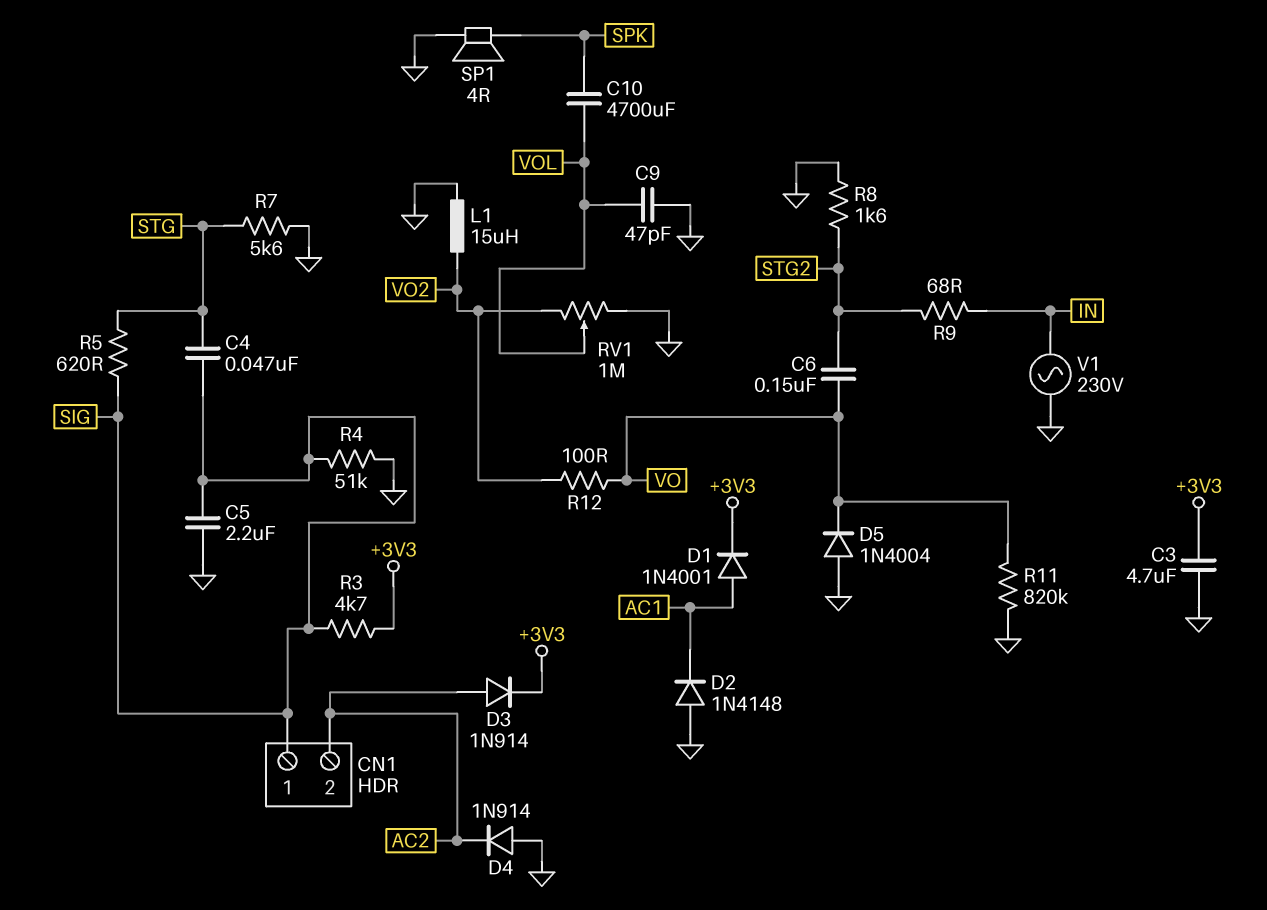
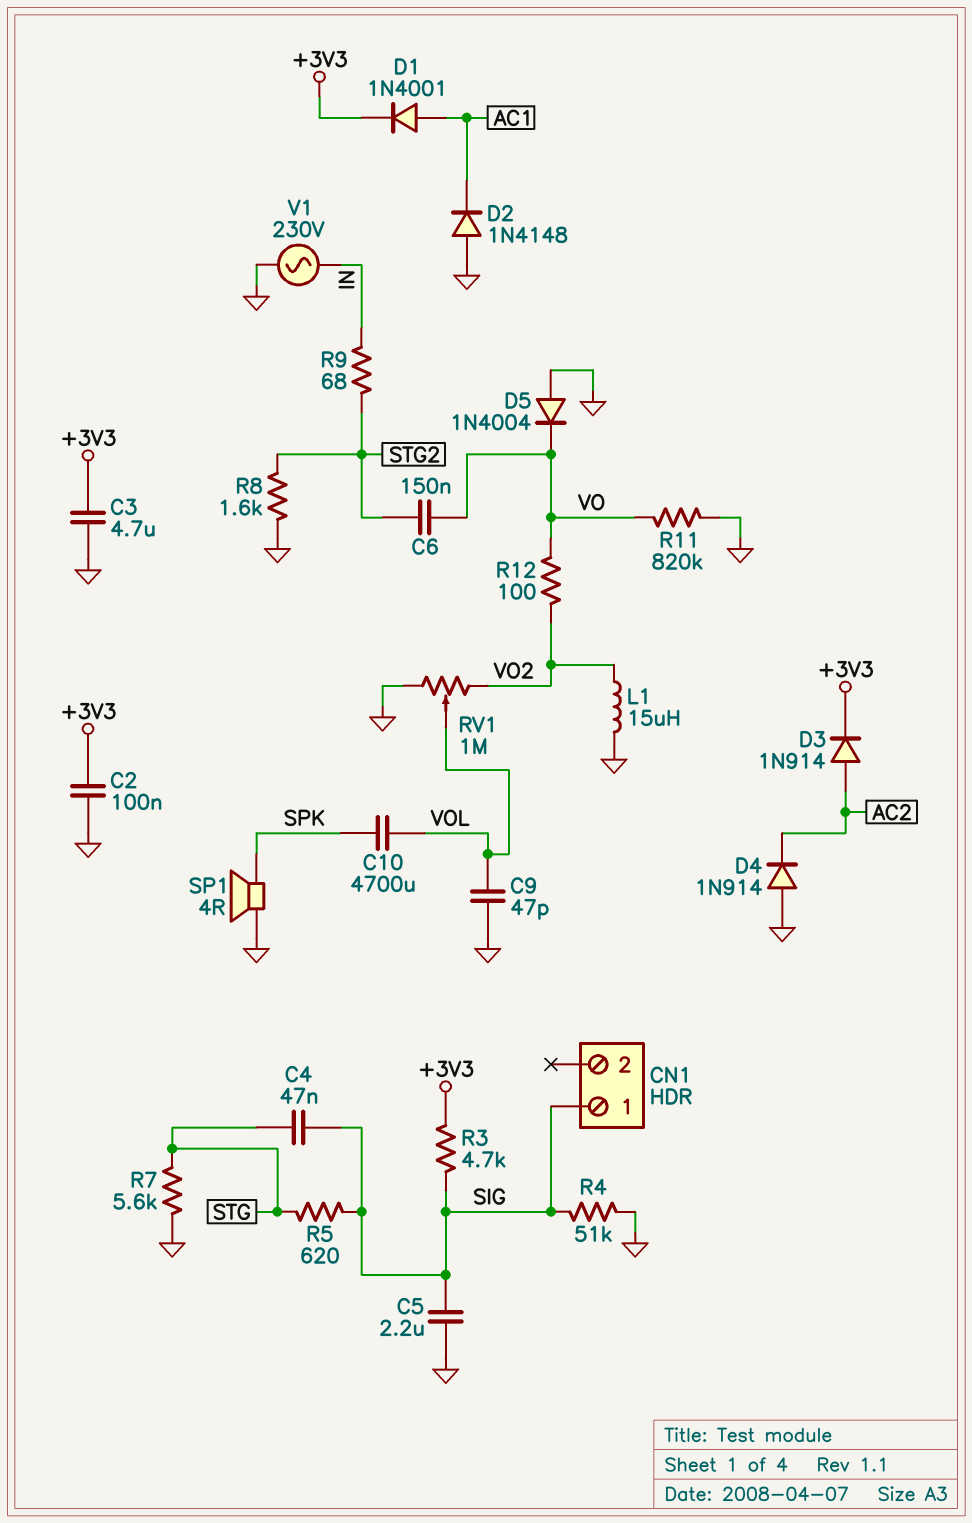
C2: none -> 100nF (+3V3, GND)
CN1 pin 2: AC2 -> none

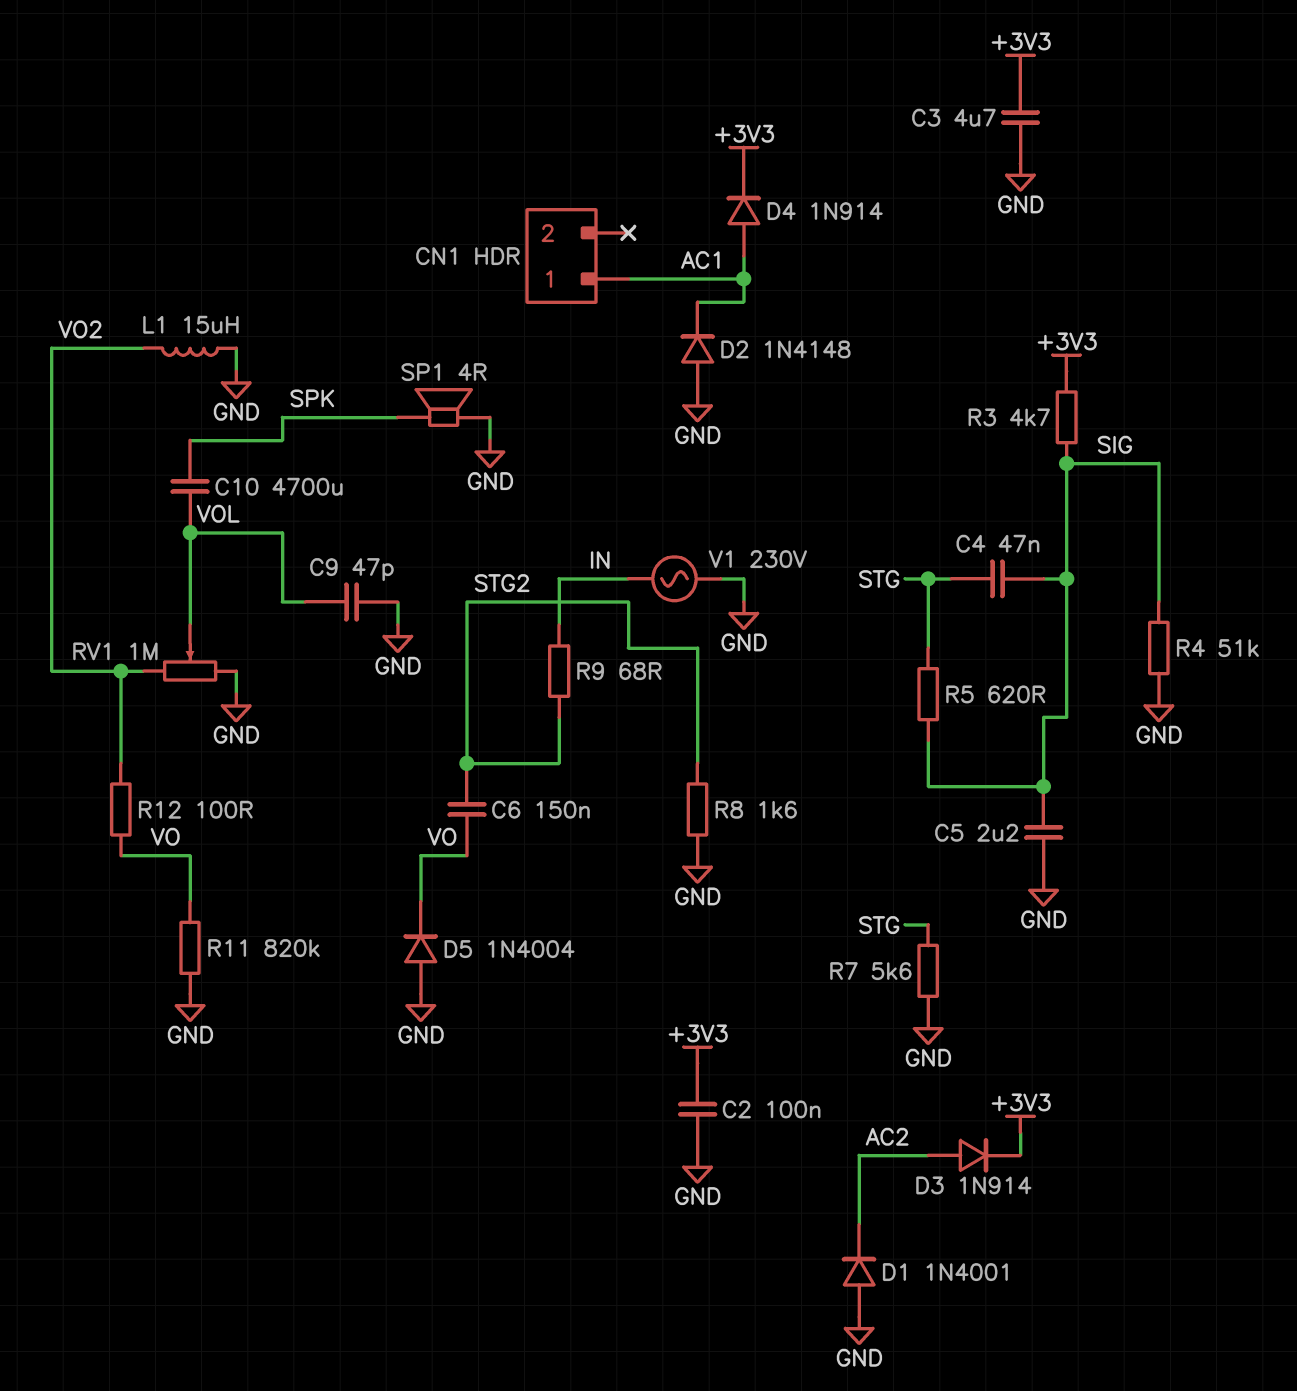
CN1 pin 1: SIG -> AC1
D1: diode 1N4001 (A AC1, K +3V3) -> diode 1N4001 (A GND, K AC2)
D4: diode 1N914 (A GND, K AC2) -> diode 1N914 (A AC1, K +3V3)

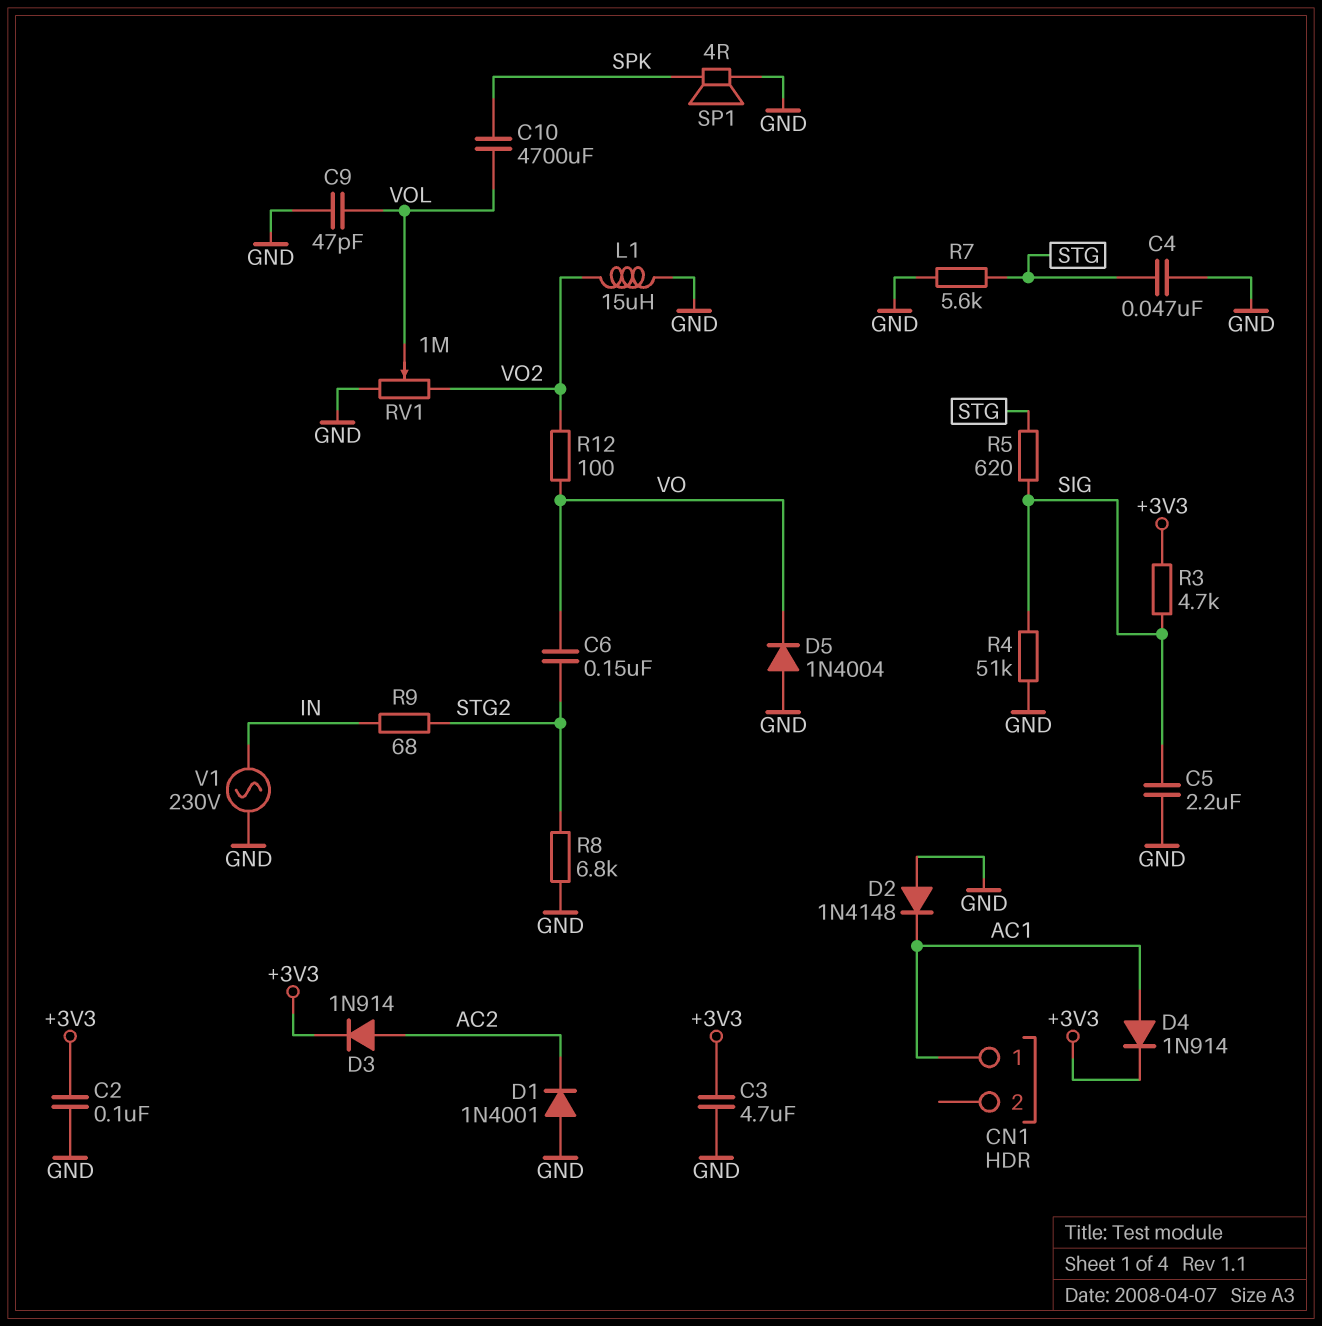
C4: 47nF (SIG, STG) -> 47nF (GND, STG)
R8: 1.6k (GND, STG2) -> 6.8k (GND, STG2)
R11: 820k (GND, VO) -> none

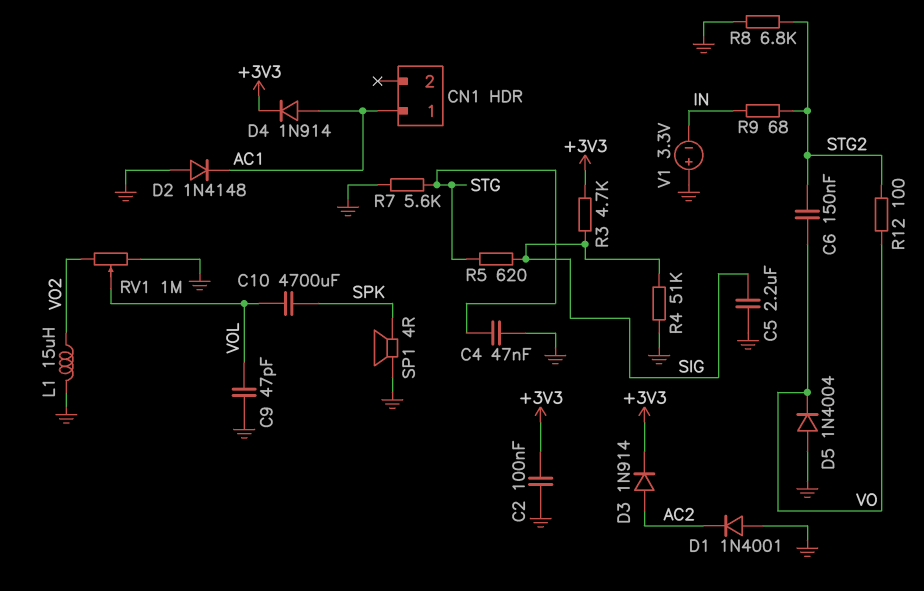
C3: 4.7uF (+3V3, GND) -> none
R12: 100 (VO, VO2) -> 100 (STG2, VO)
V1: AC 230V (GND, IN) -> 3.3V (plus GND, minus IN)

